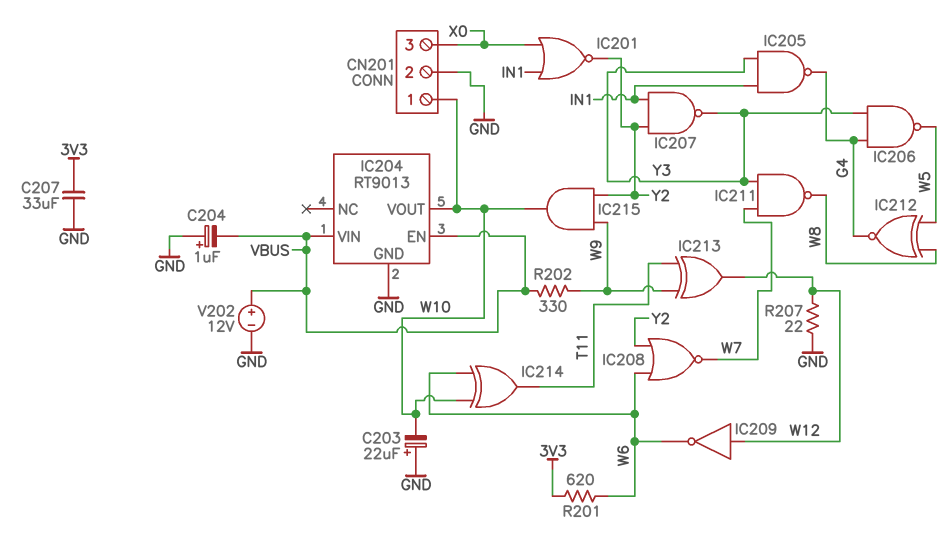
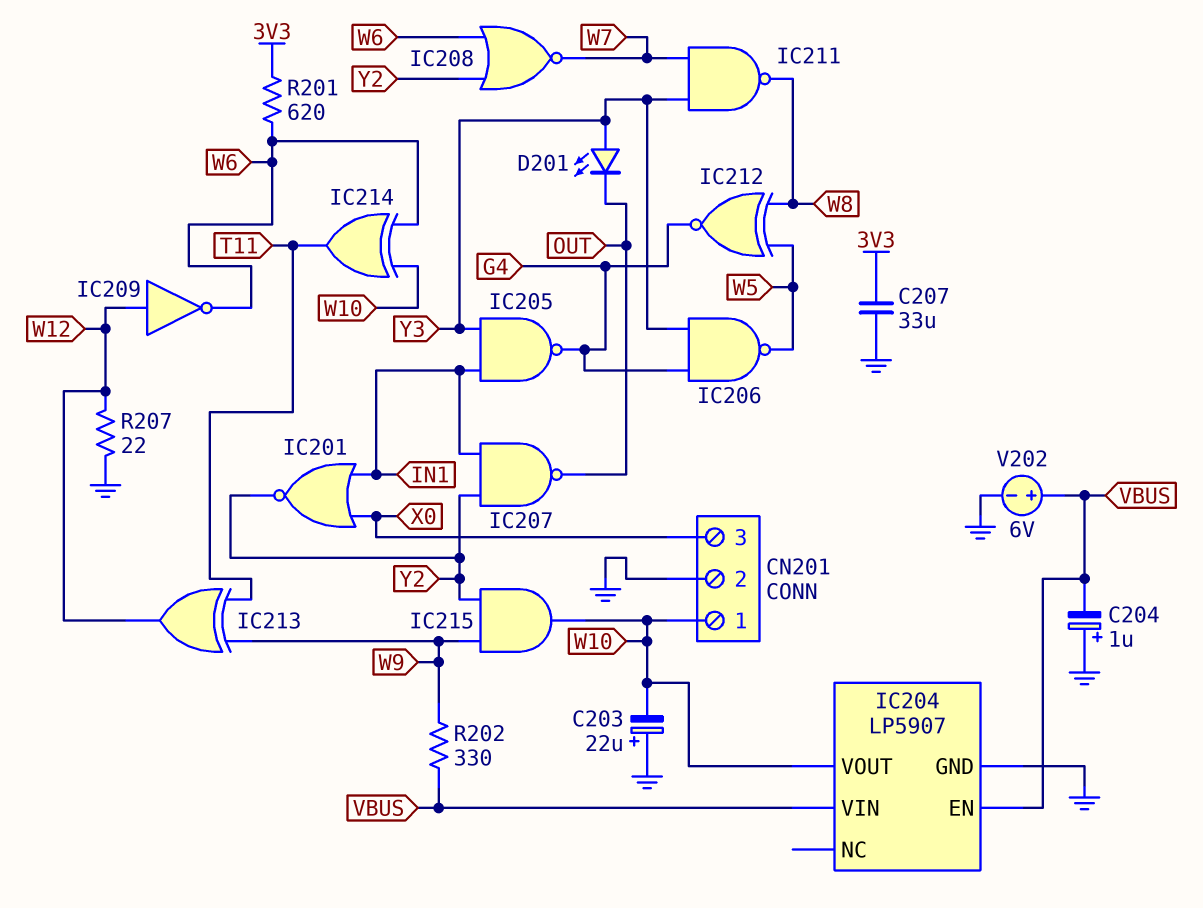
D201: none -> LED (A Y3, K OUT)
IC204: RT9013 -> LP5907
IC207: NAND (in IN1, in Y2, out Y3) -> NAND (in IN1, in Y2, out OUT)
V202: 12V (plus VBUS, minus GND) -> 6V (plus VBUS, minus GND)

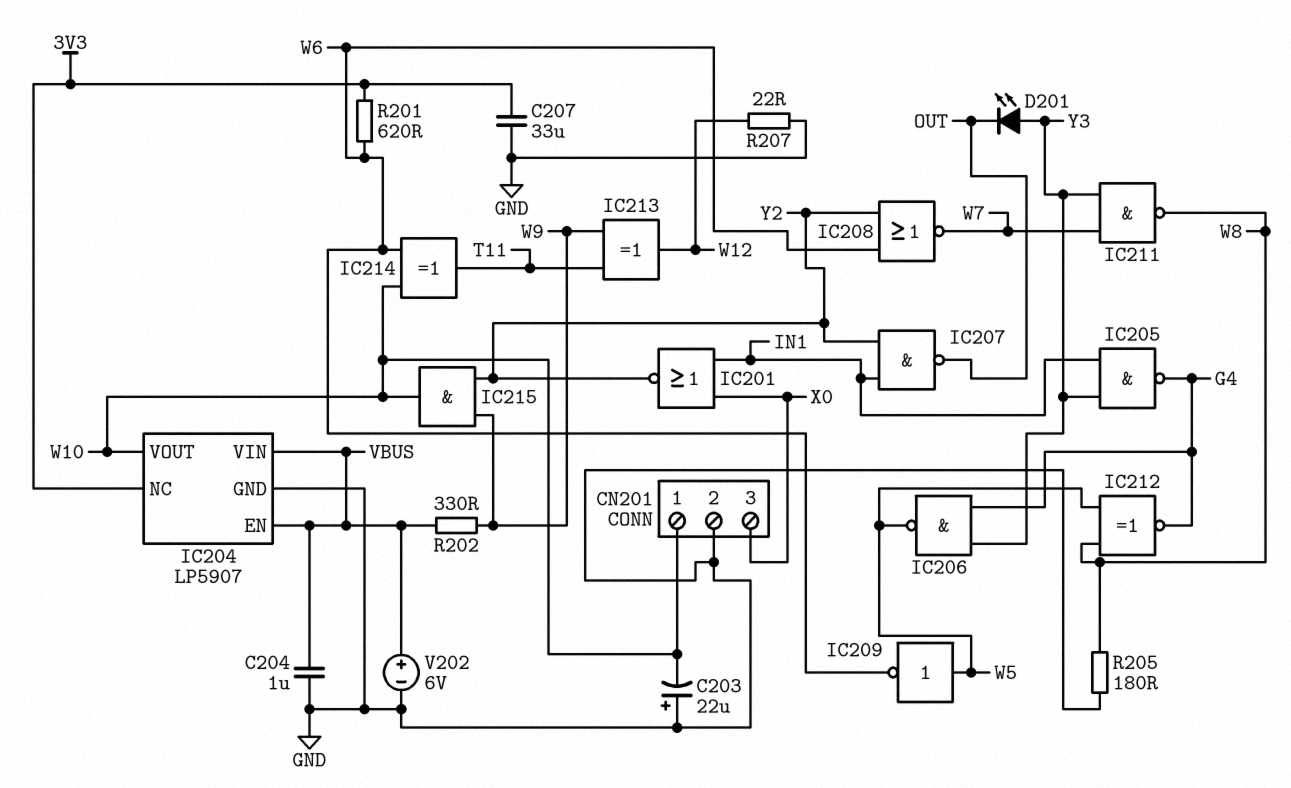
C204: 1uF (plus GND, minus VBUS) -> 1uF (GND, VBUS)
IC204 pin NC: none -> 3V3
IC209: NOT (in W12, out W6) -> NOT (in W5, out W6)
R205: none -> 180 (GND, W8)

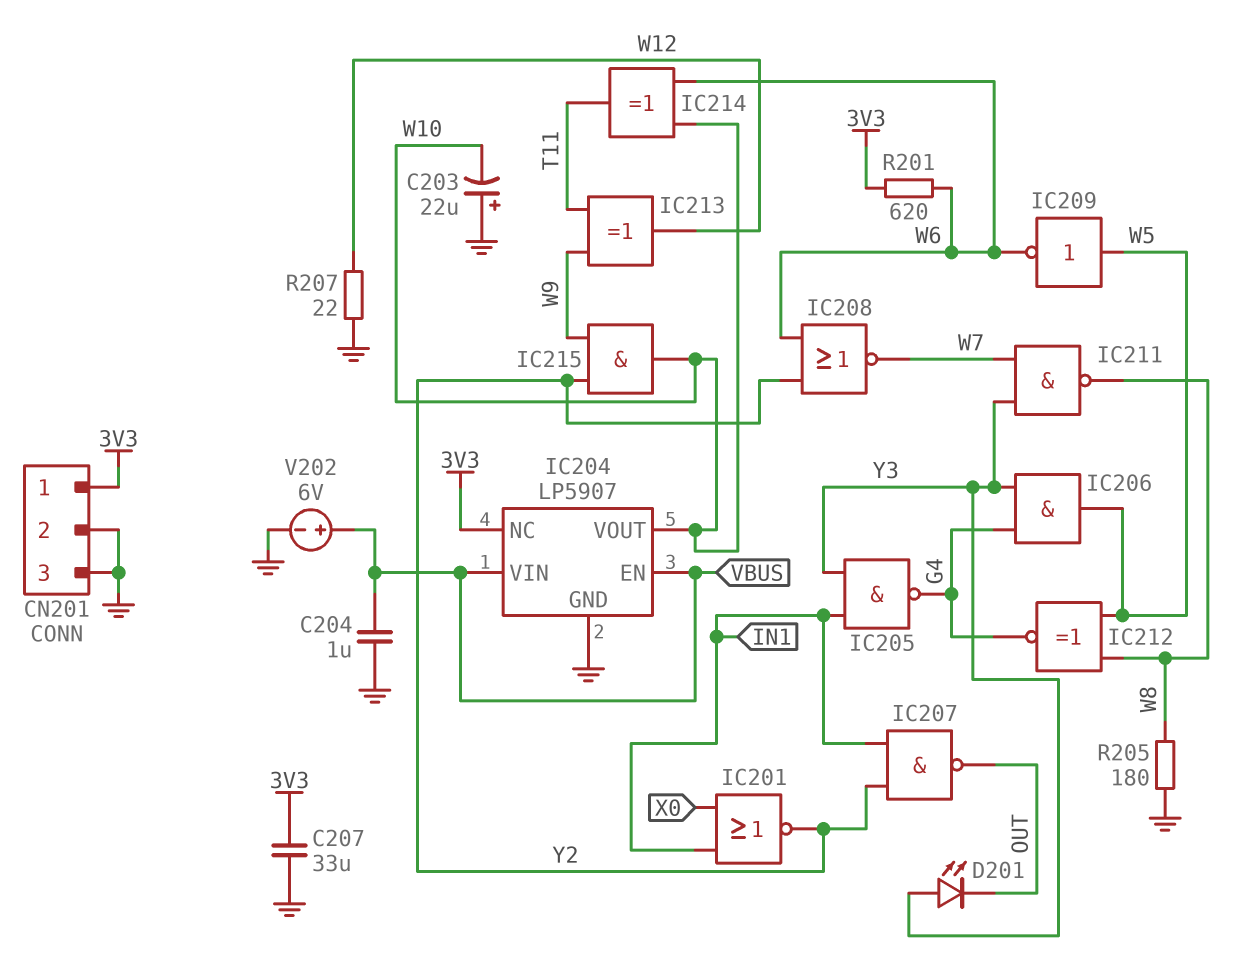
CN201 pin 1: W10 -> 3V3
CN201 pin 3: X0 -> GND
IC206: NAND (in G4, in Y3, out W5) -> AND (in G4, in Y3, out W5)
R202: 330 (VBUS, W9) -> none

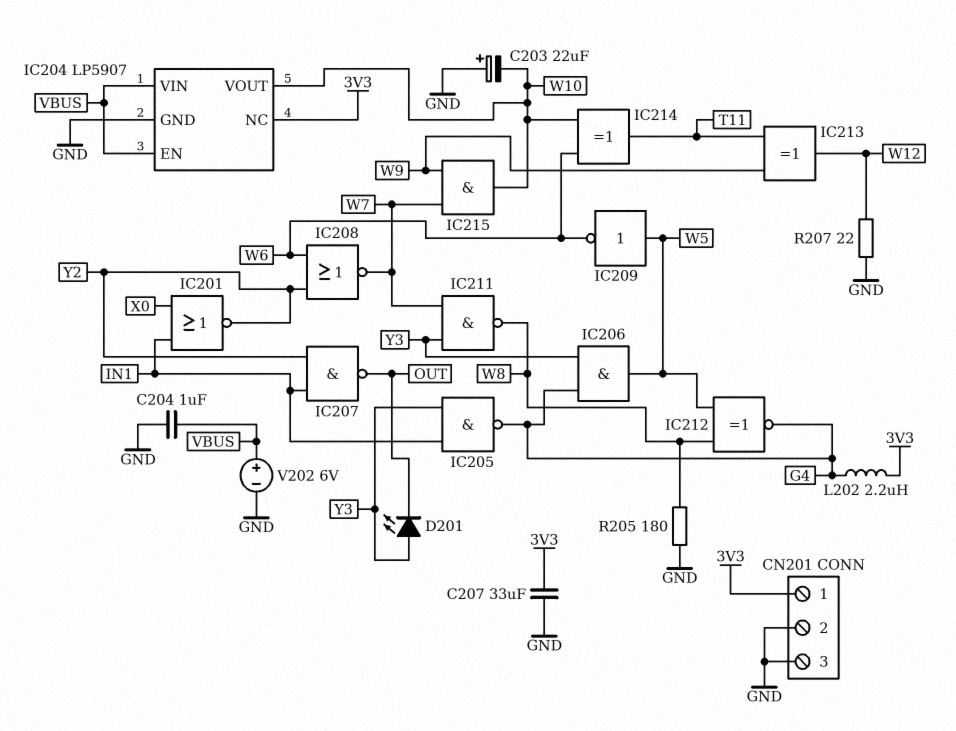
IC215: AND (in W9, in Y2, out W10) -> AND (in W7, in W9, out W10)
L202: none -> 2.2uH (3V3, G4)
R201: 620 (3V3, W6) -> none

